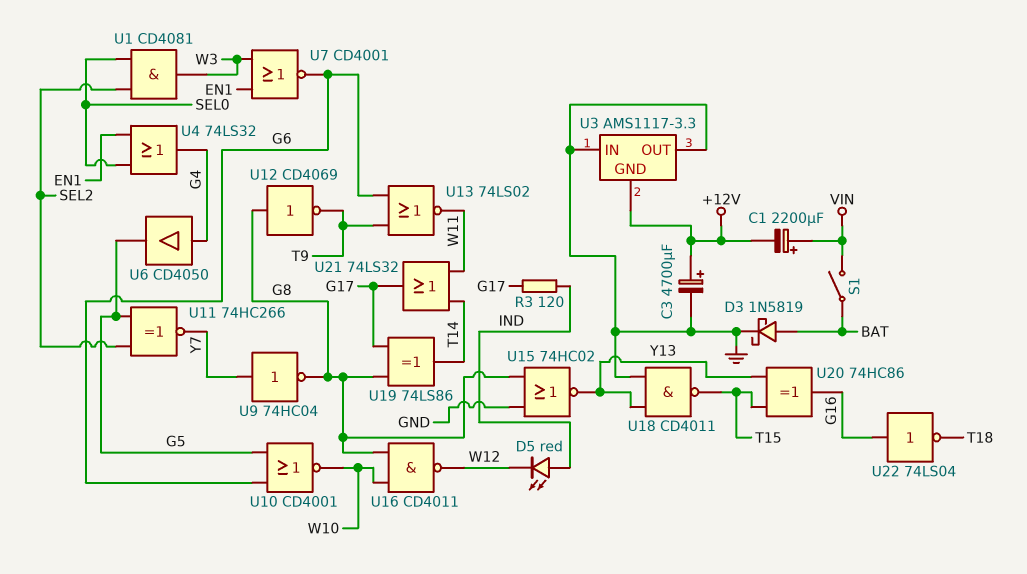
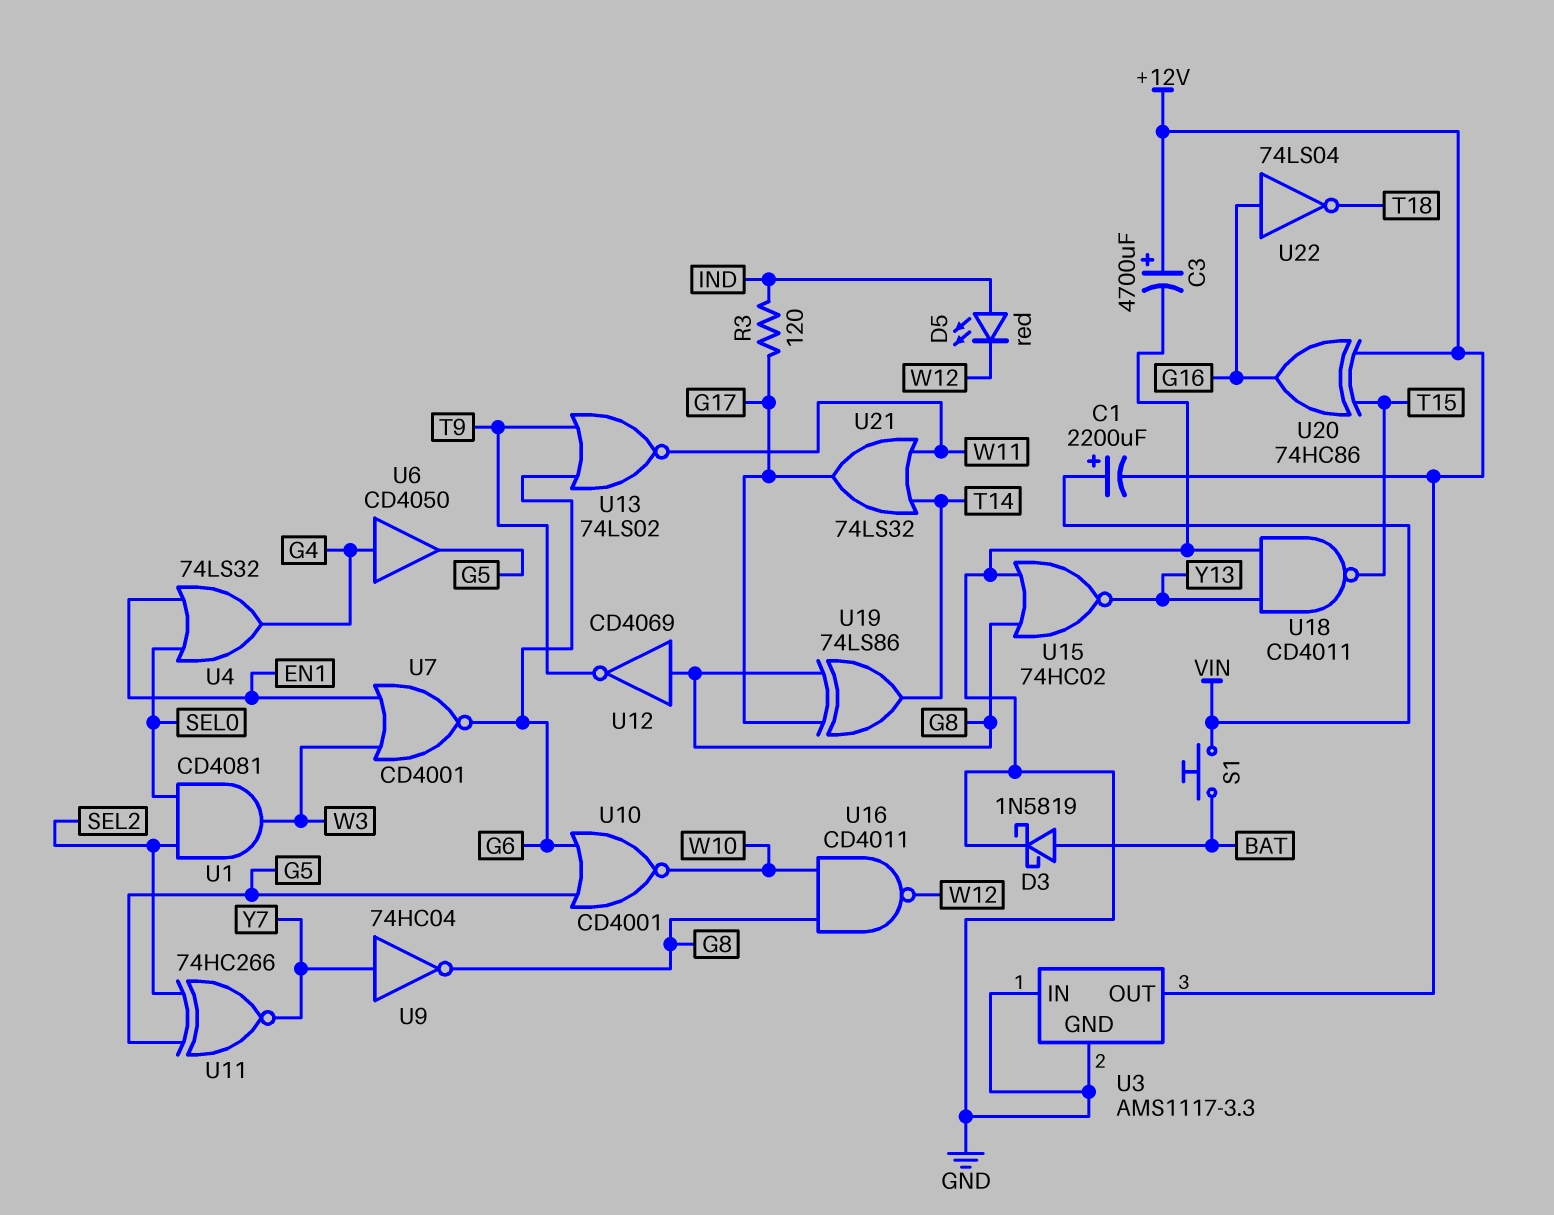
S1: switch (BAT, VIN) -> button (BAT, VIN)
U3 pin GND: +12V -> GND
U3 pin OUT: GND -> +12V
U20: XOR 74HC86 (in T15, in Y13, out G16) -> XOR 74HC86 (in +12V, in T15, out G16)

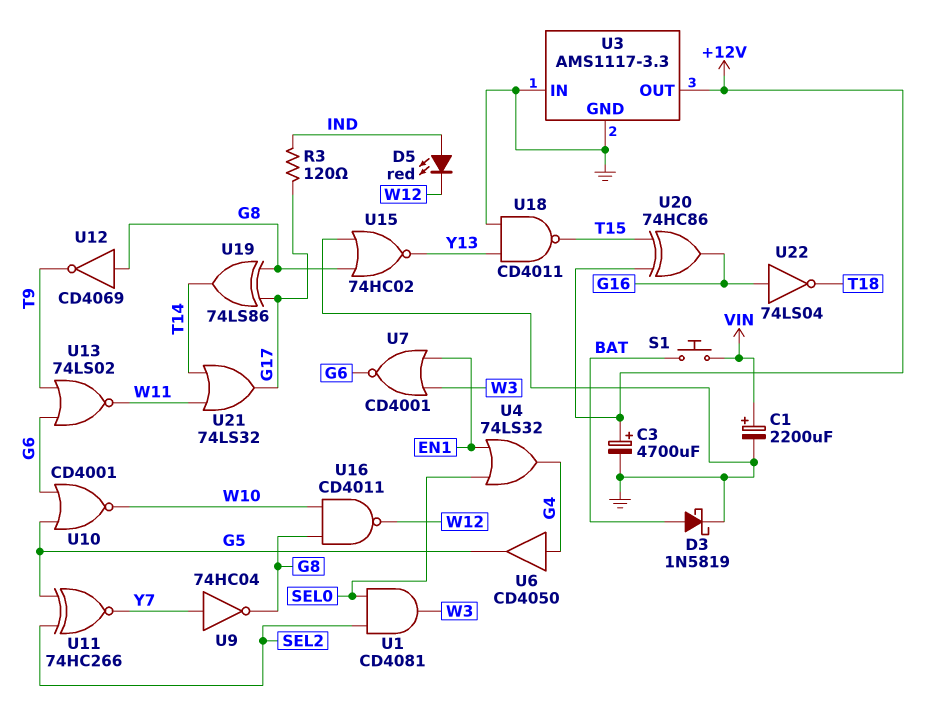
C1: 2200uF (plus VIN, minus +12V) -> 2200uF (plus VIN, minus GND)

